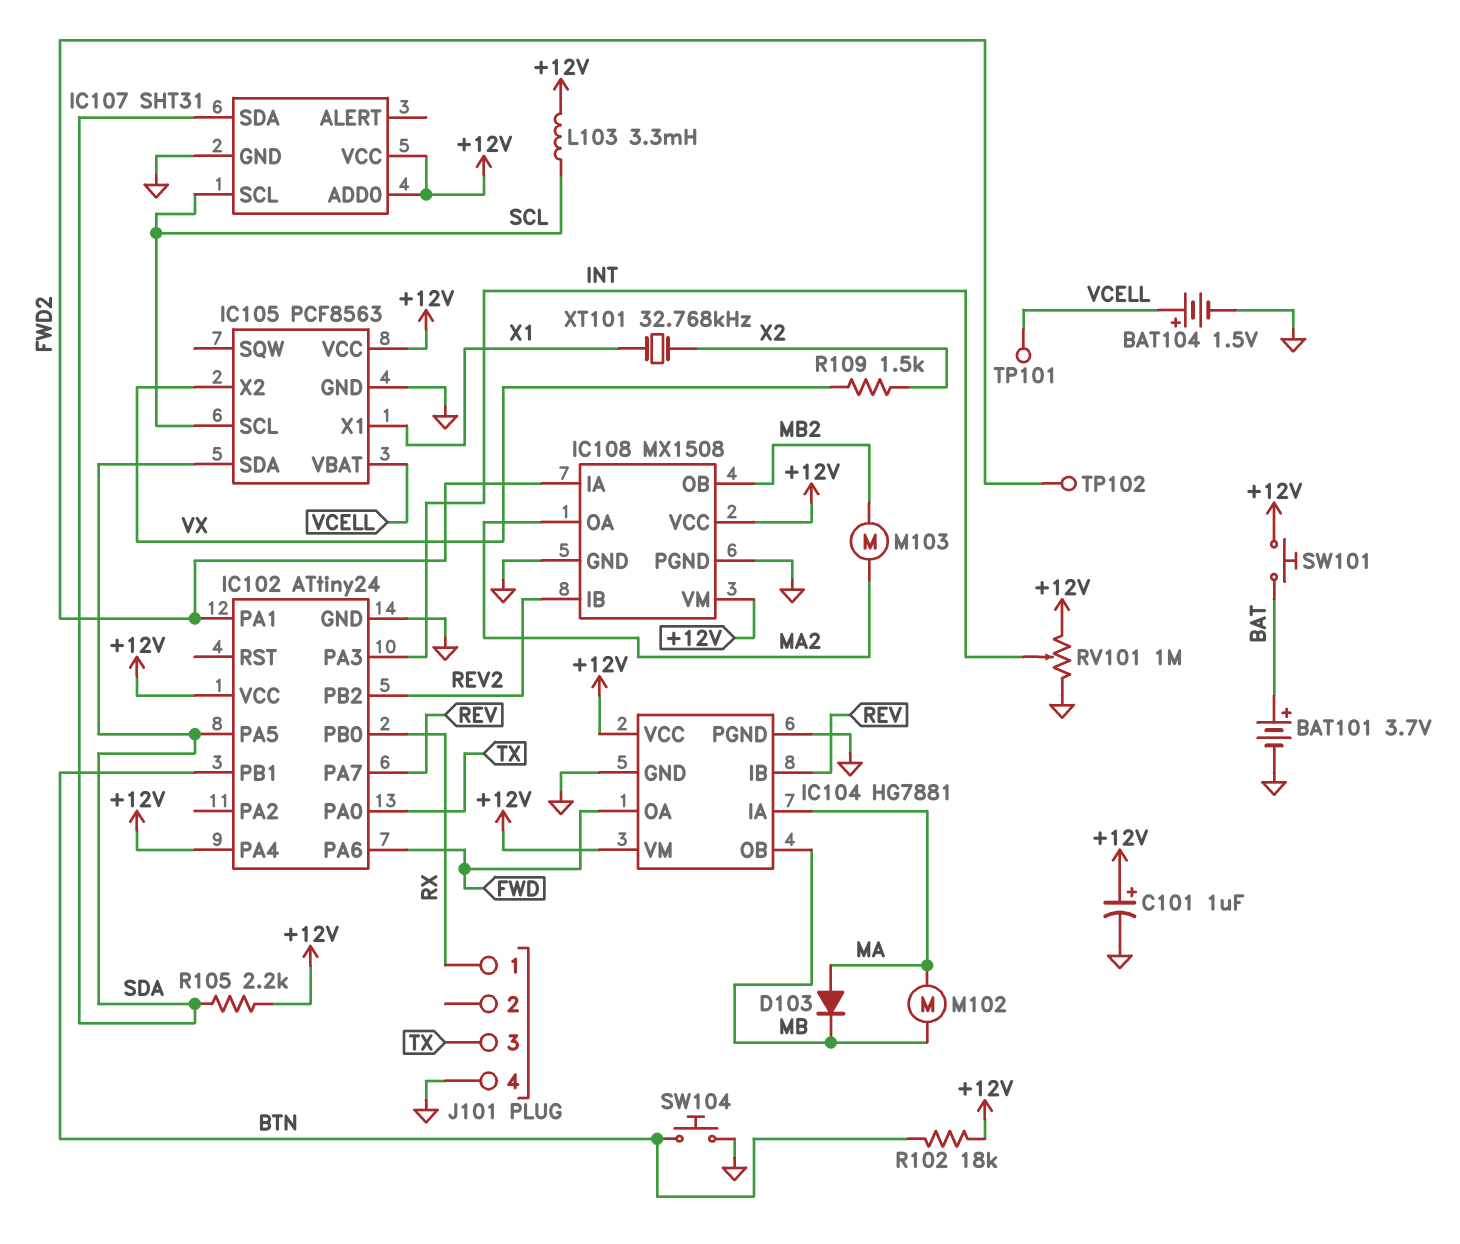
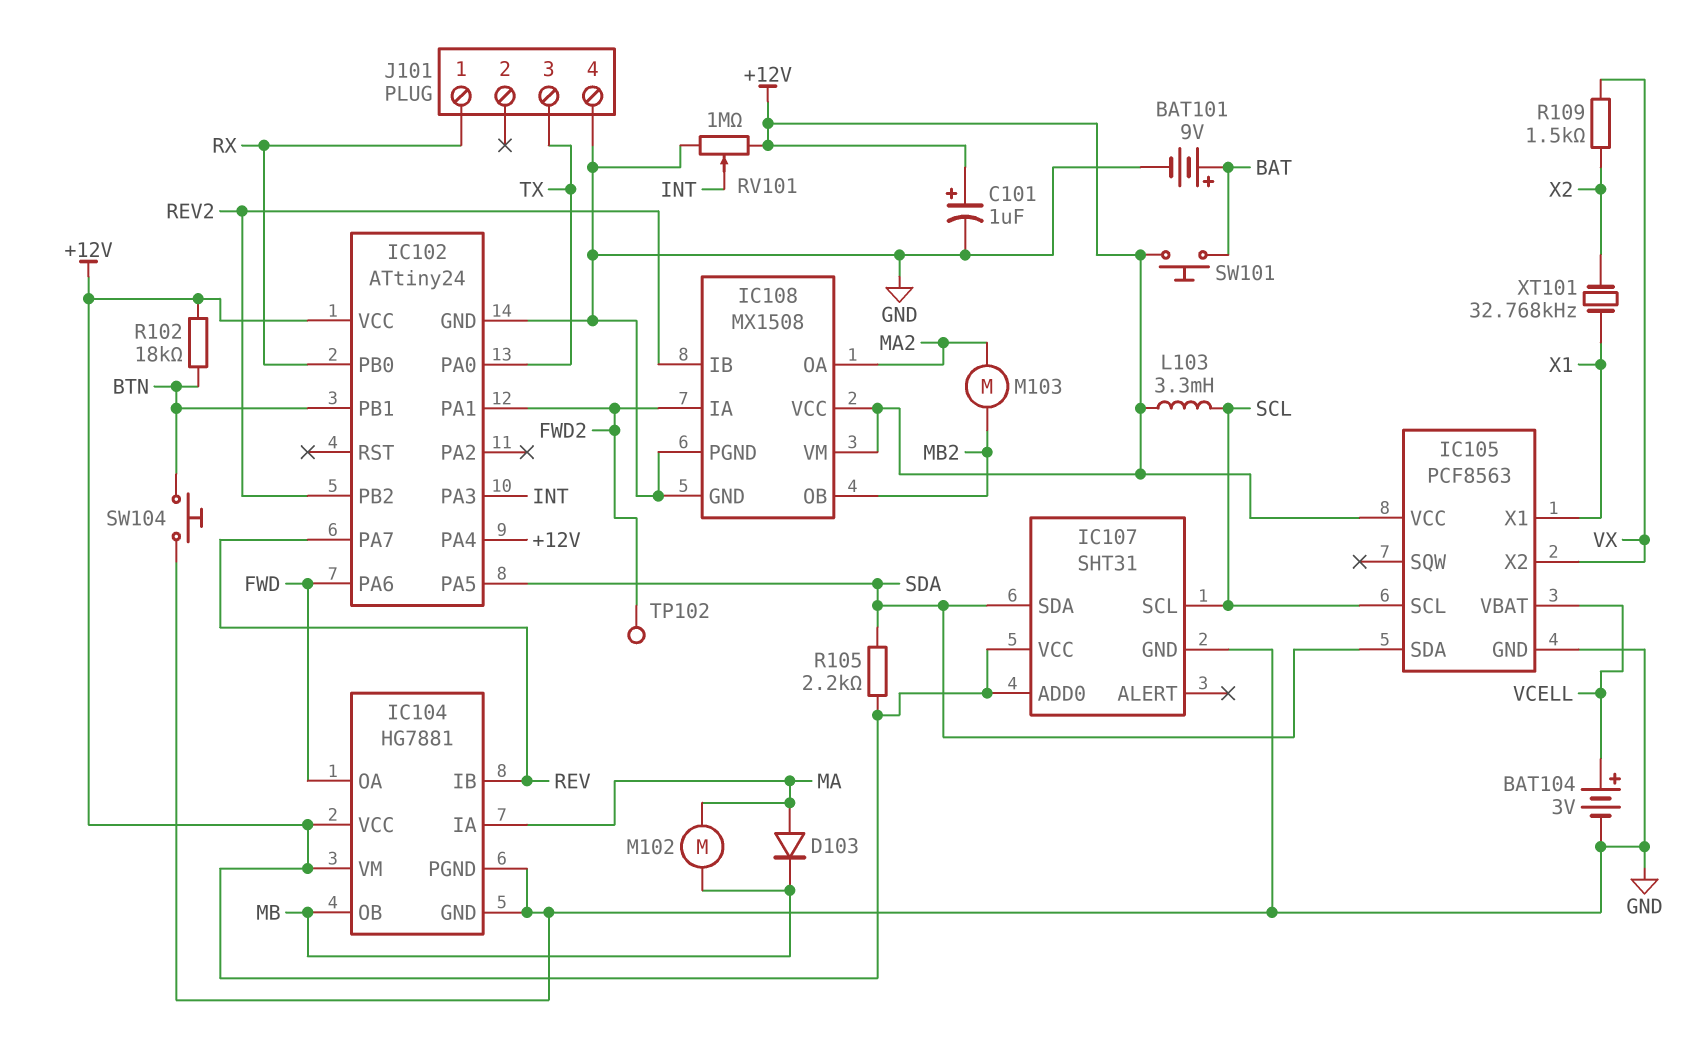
BAT101: 3.7V (plus BAT, minus GND) -> 9V (plus BAT, minus GND)
BAT104: 1.5V (plus VCELL, minus GND) -> 3V (plus VCELL, minus GND)
TP101: test point (VCELL) -> none

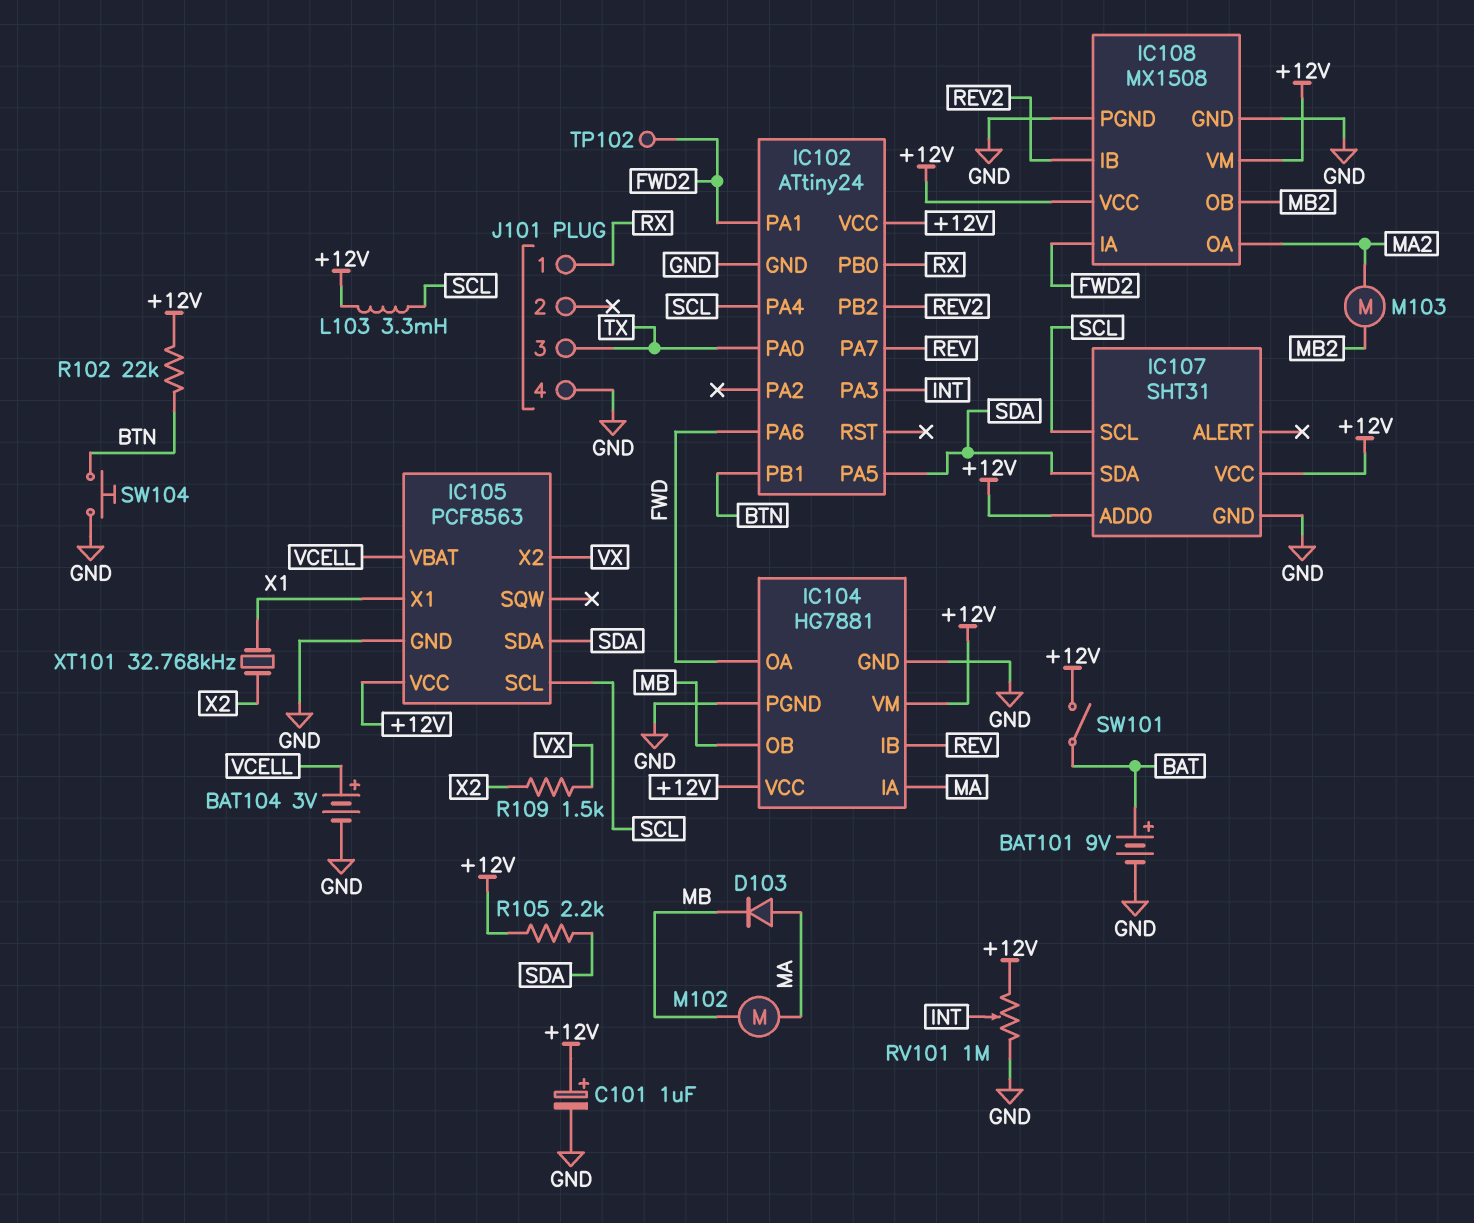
IC102 pin PA4: +12V -> SCL
R102: 18k (+12V, BTN) -> 22k (+12V, BTN)
SW101: button (+12V, BAT) -> switch (+12V, BAT)

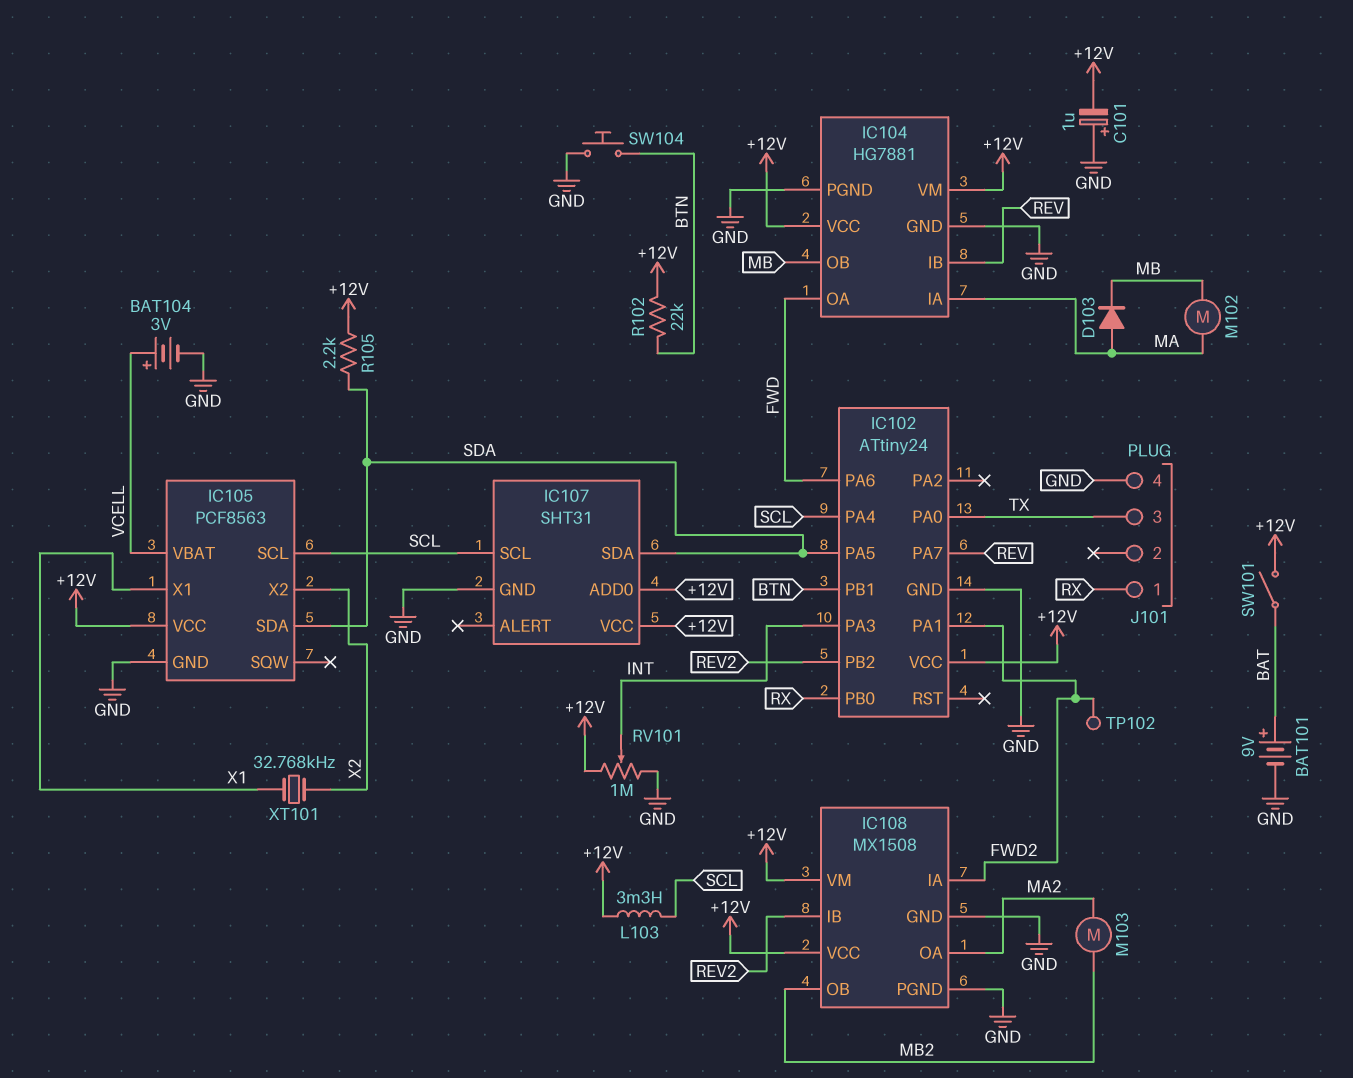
C101: 1uF (plus +12V, minus GND) -> 1uF (plus GND, minus +12V)
IC105 pin X2: VX -> X2
R109: 1.5k (VX, X2) -> none

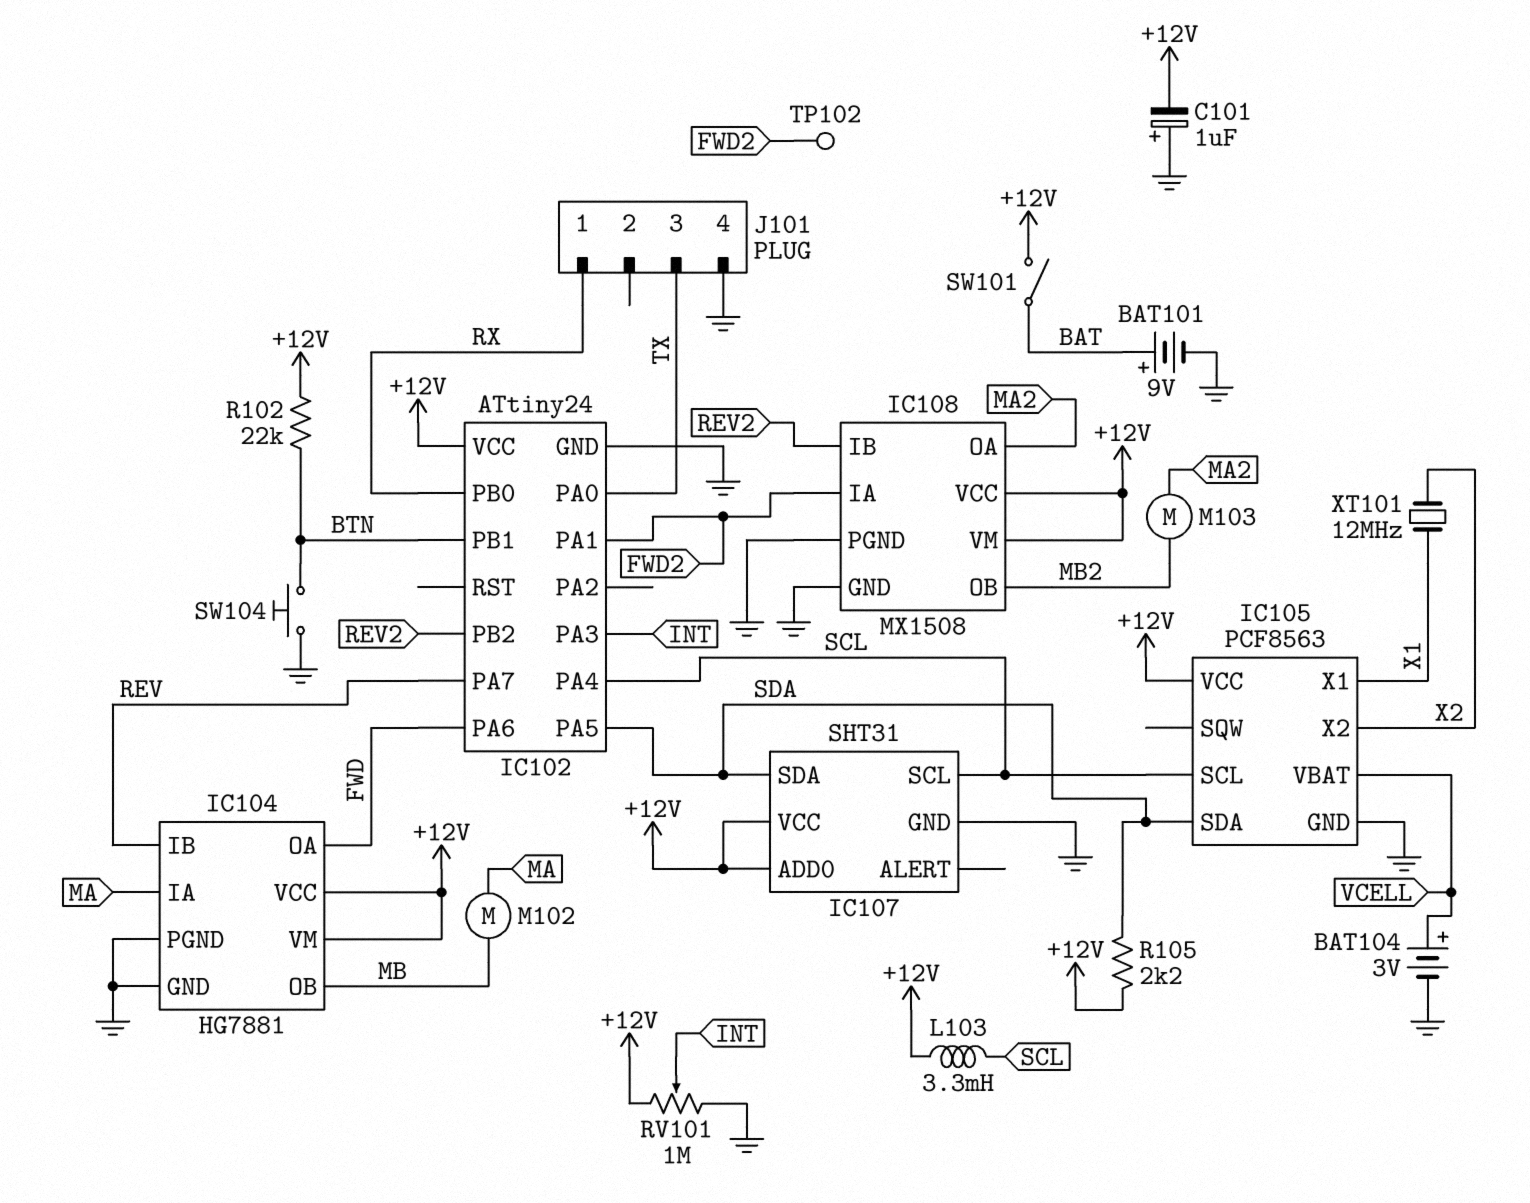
D103: diode (A MA, K MB) -> none
XT101: 32.768kHz (X1, X2) -> 12MHz (X1, X2)

